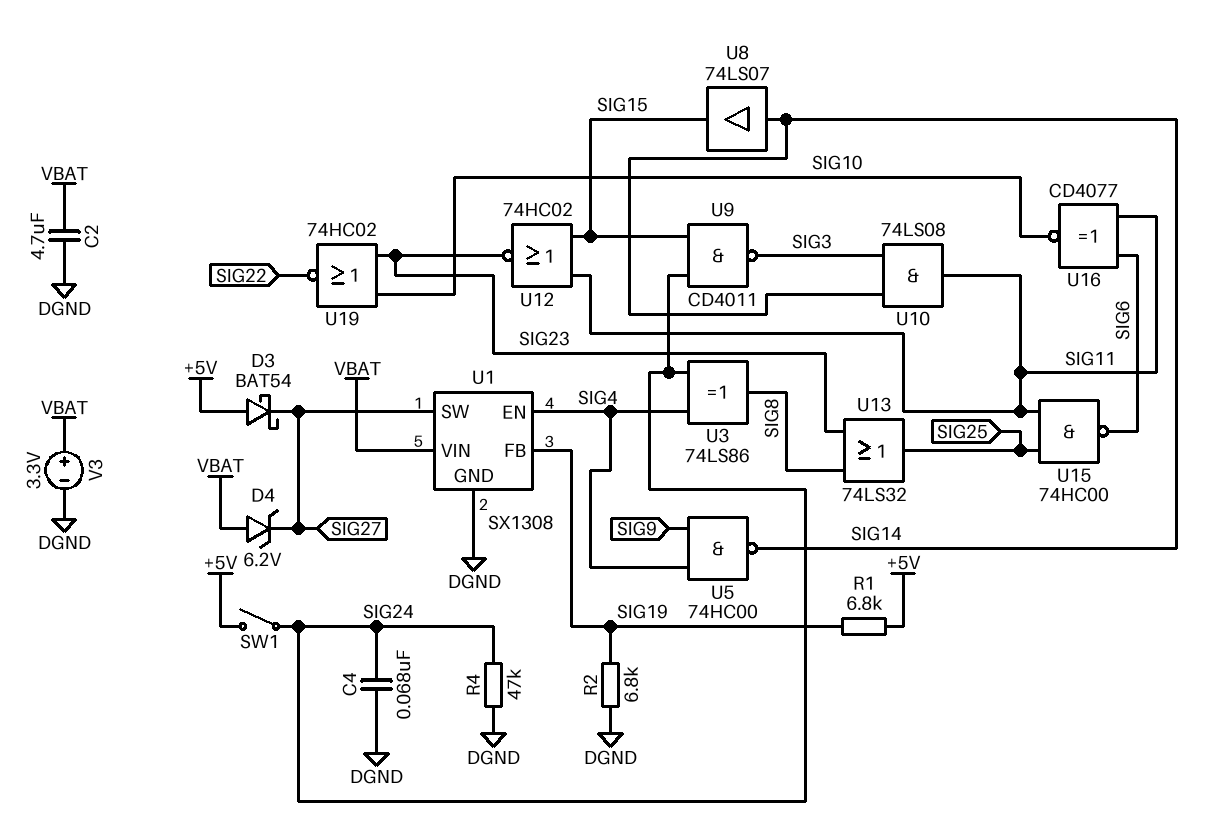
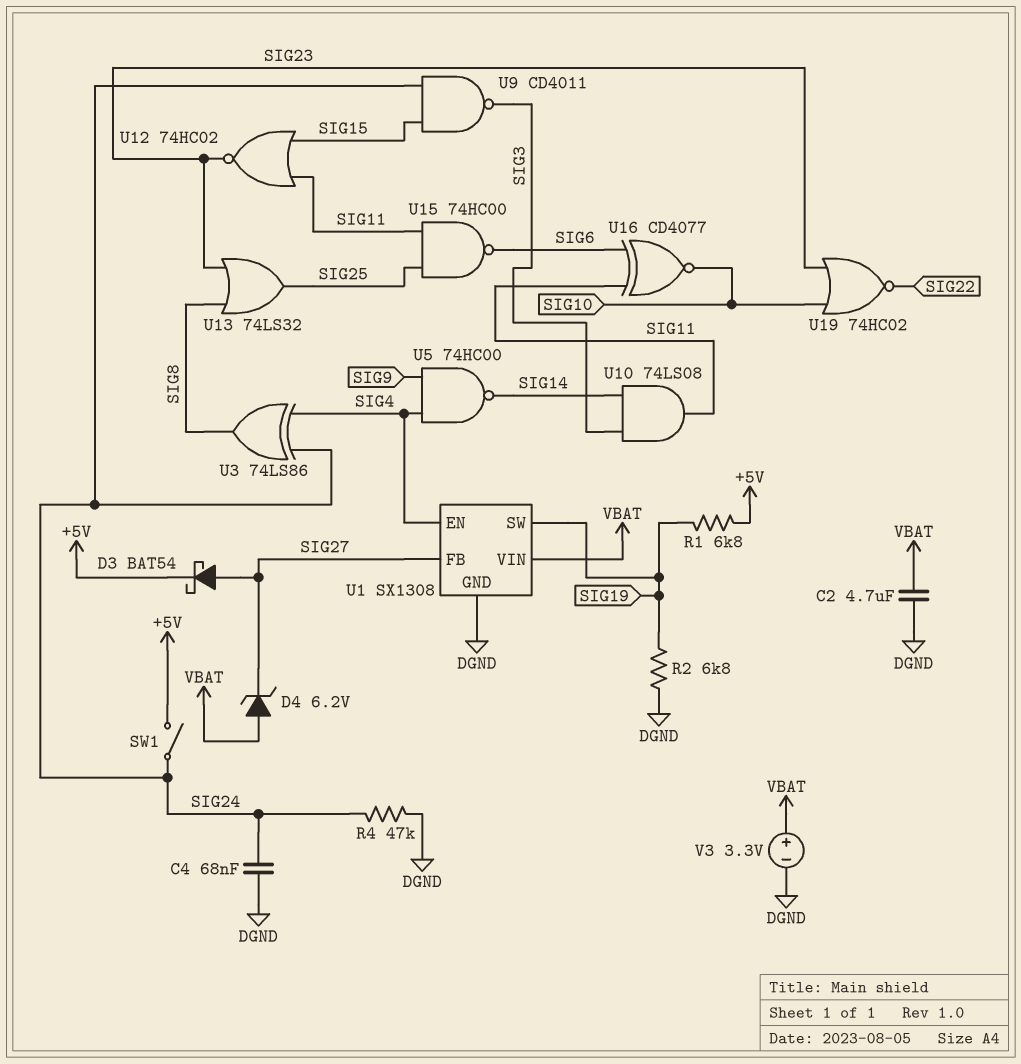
D3: schottky BAT54 (A +5V, K SIG27) -> schottky BAT54 (A SIG27, K +5V)
U1 pin FB: SIG19 -> SIG27
U1 pin SW: SIG27 -> SIG19
U8: buffer 74LS07 (in SIG14, out SIG15) -> none

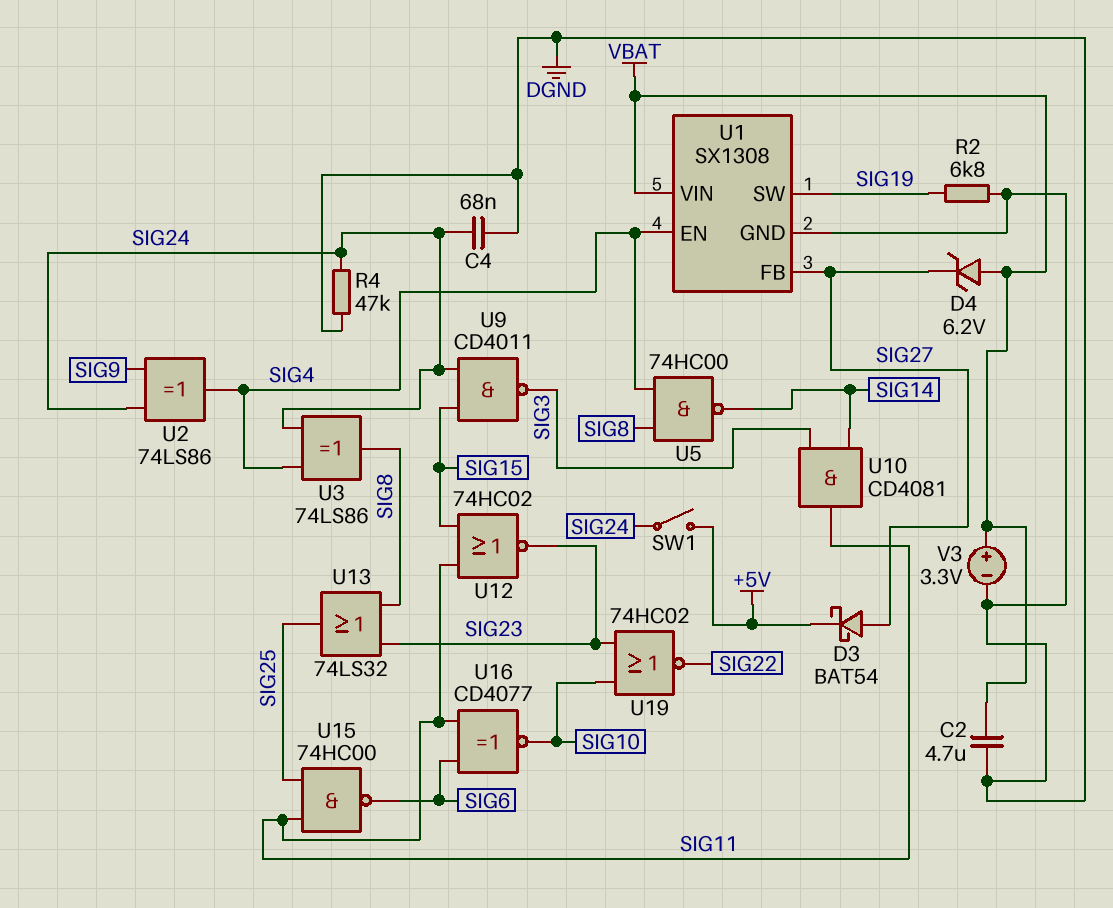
R1: 6.8k (+5V, SIG19) -> none
U2: none -> XOR 74LS86 (in SIG9, in SIG24, out SIG4)
U5: NAND 74HC00 (in SIG4, in SIG9, out SIG14) -> NAND 74HC00 (in SIG4, in SIG8, out SIG14)
U10: AND 74LS08 (in SIG3, in SIG14, out SIG11) -> AND CD4081 (in SIG3, in SIG14, out SIG11)

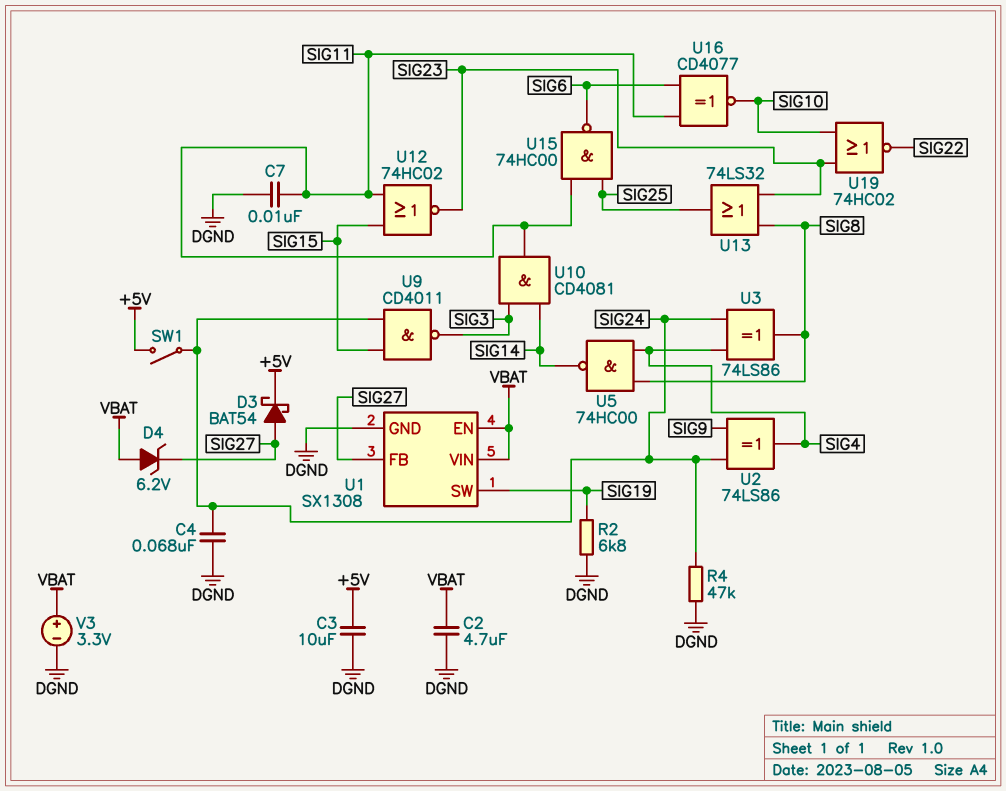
C3: none -> 10uF (+5V, DGND)
C7: none -> 10nF (DGND, SIG11)
U1 pin EN: SIG4 -> VBAT

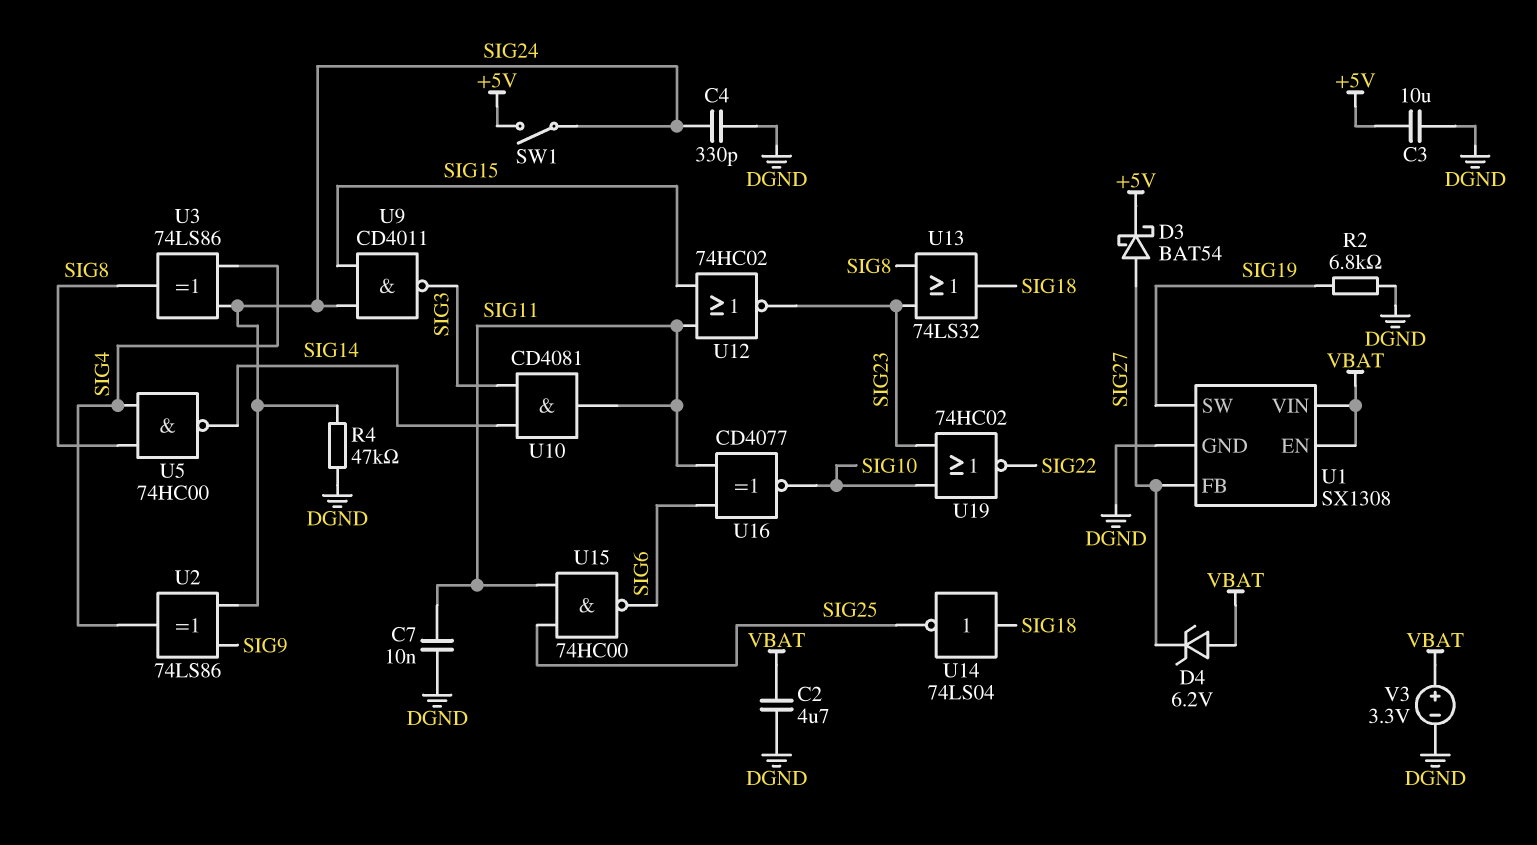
C4: 68nF (DGND, SIG24) -> 330pF (DGND, SIG24)
U13: OR 74LS32 (in SIG8, in SIG23, out SIG25) -> OR 74LS32 (in SIG8, in SIG23, out SIG18)
U14: none -> NOT 74LS04 (in SIG18, out SIG25)

